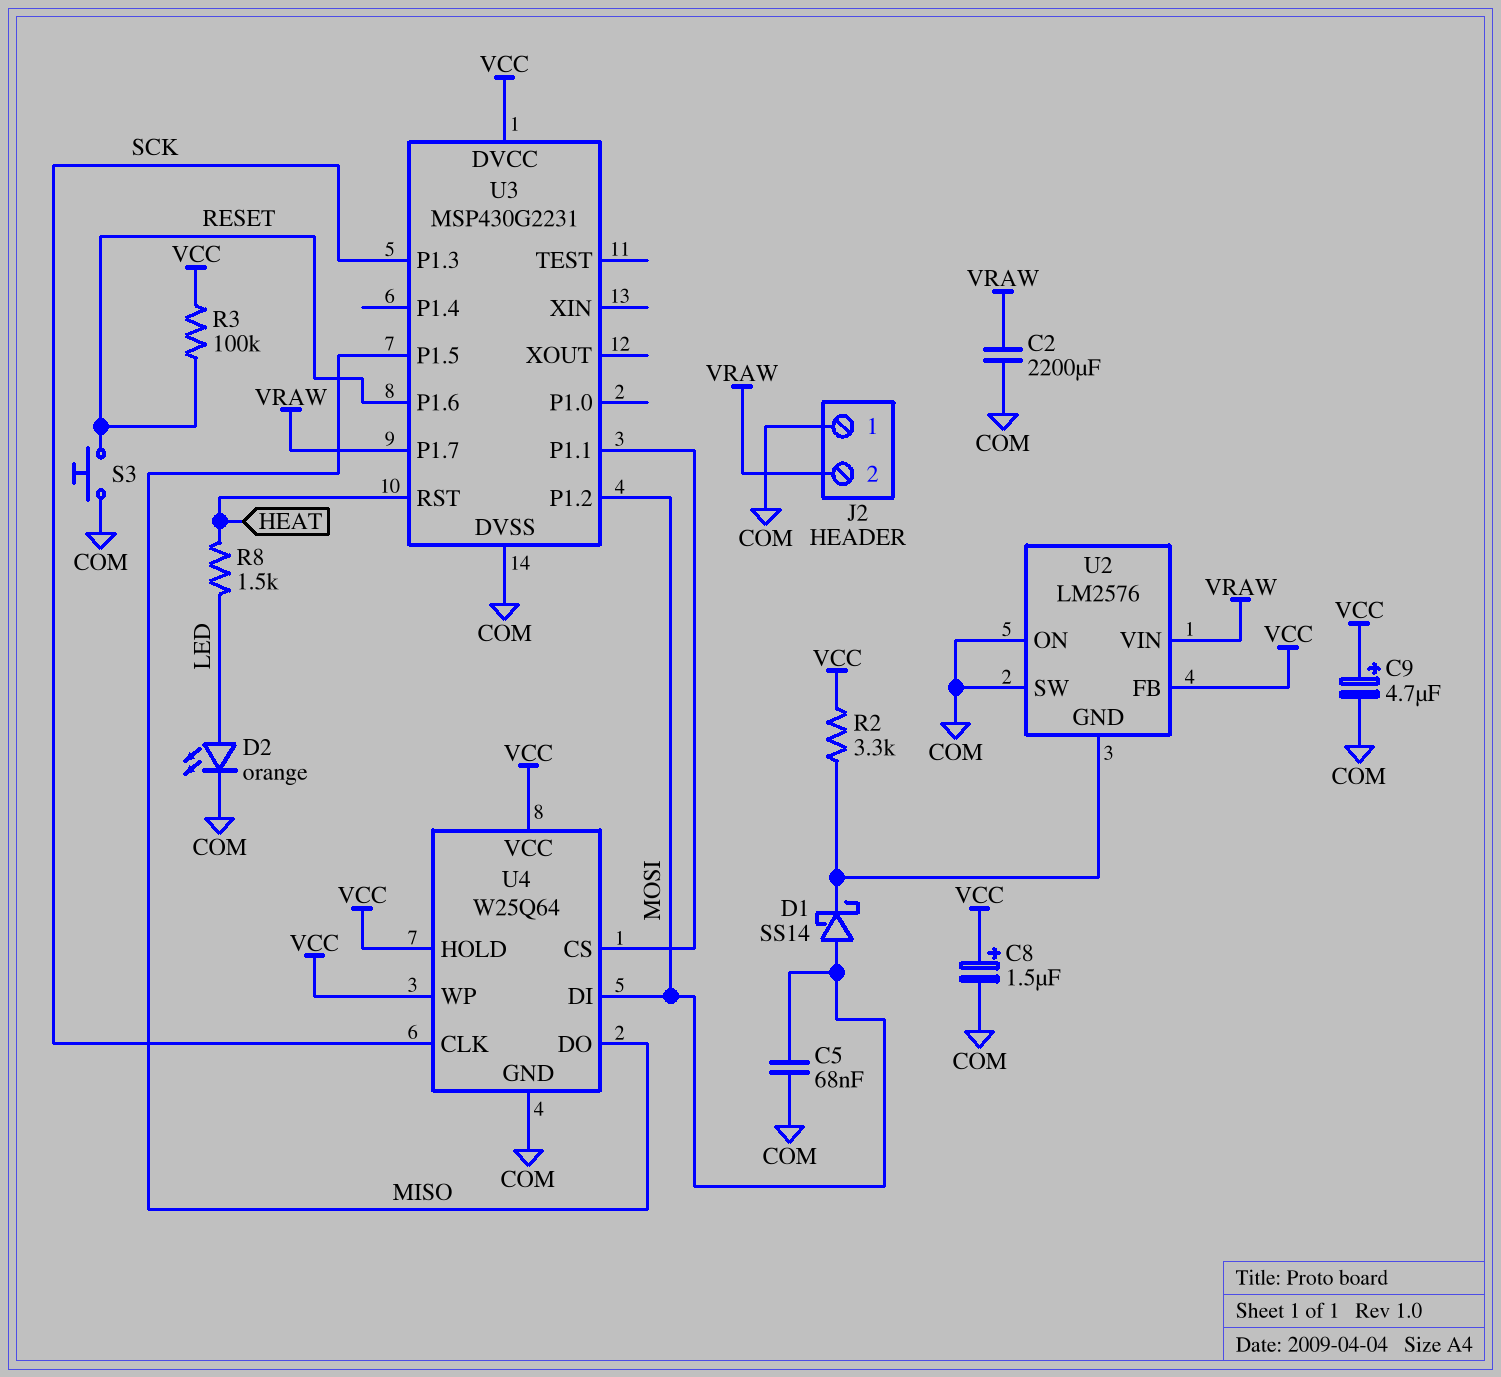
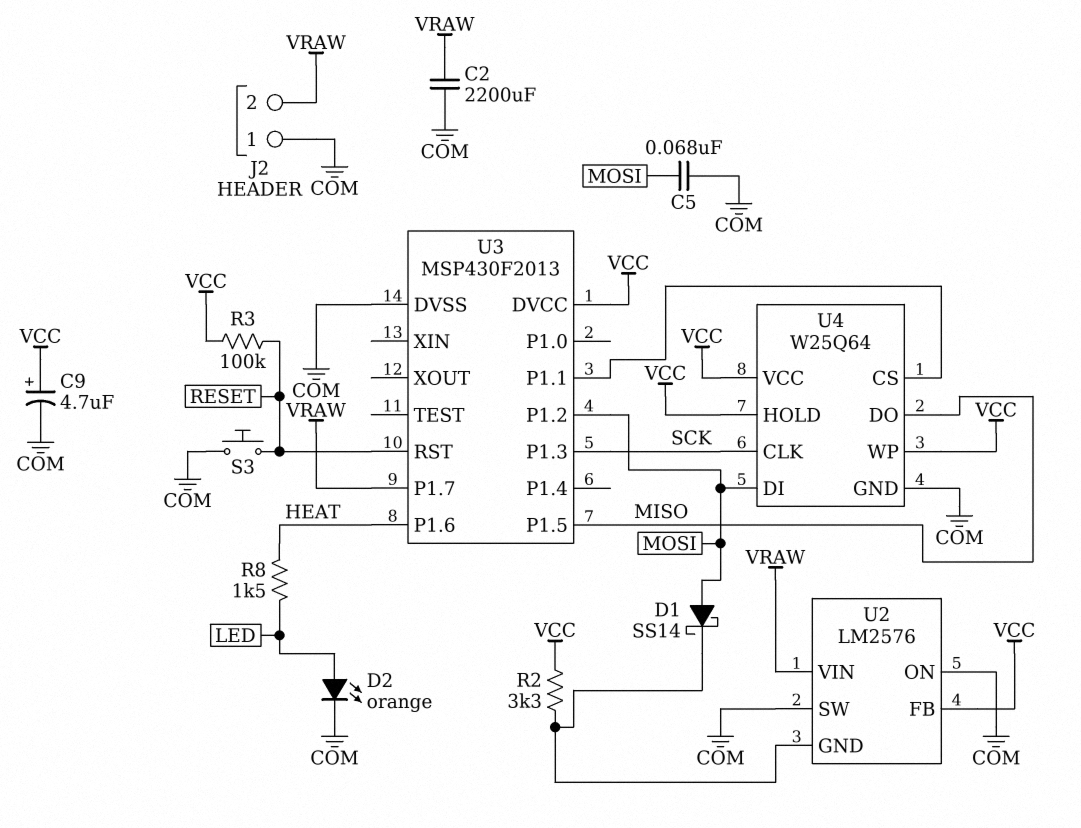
C8: 1.5uF (plus VCC, minus COM) -> none
U3: MSP430G2231 -> MSP430F2013
U3 pin P1.6: RESET -> HEAT
U3 pin RST: HEAT -> RESET

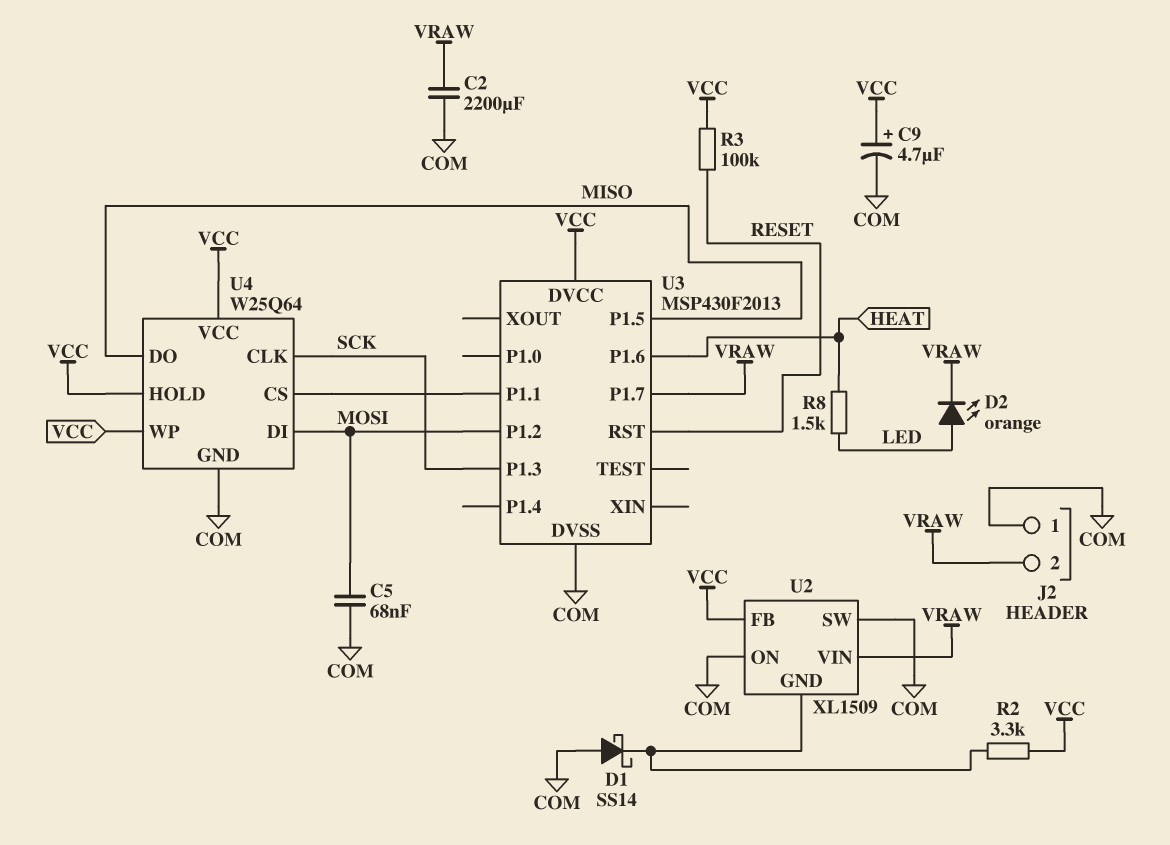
D1: schottky SS14 (A MOSI, K U2/GND) -> schottky SS14 (A COM, K U2/GND)
D2: LED orange (A LED, K COM) -> LED orange (A LED, K VRAW)
S3: button (COM, RESET) -> none
U2: LM2576 -> XL1509

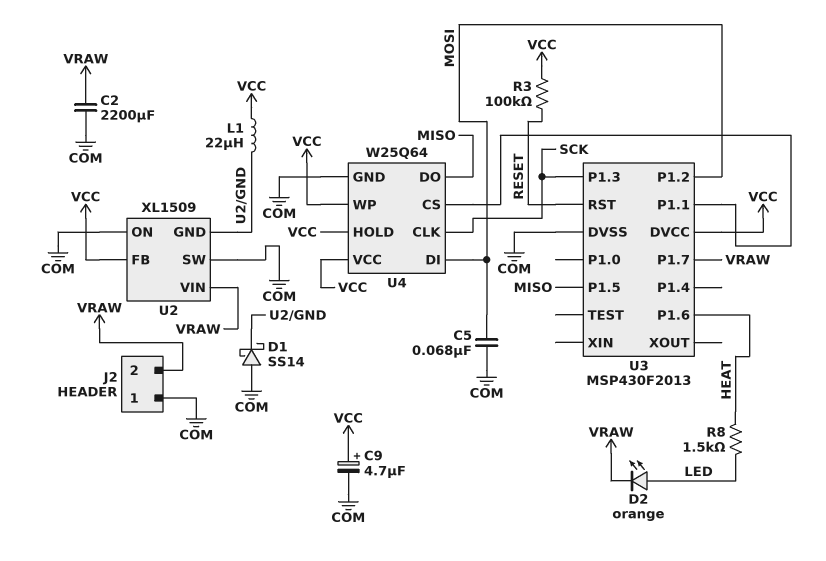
L1: none -> 22uH (U2/GND, VCC)
R2: 3.3k (U2/GND, VCC) -> none

